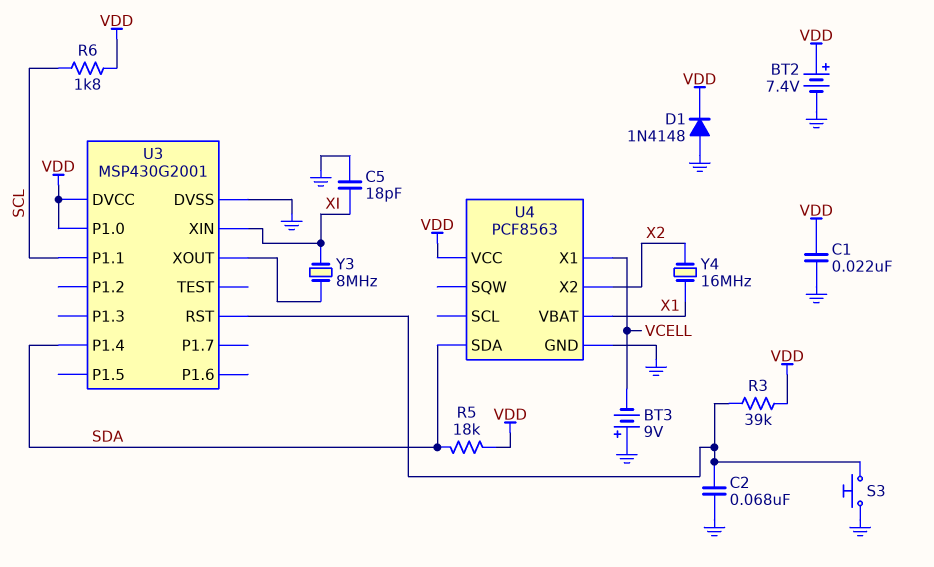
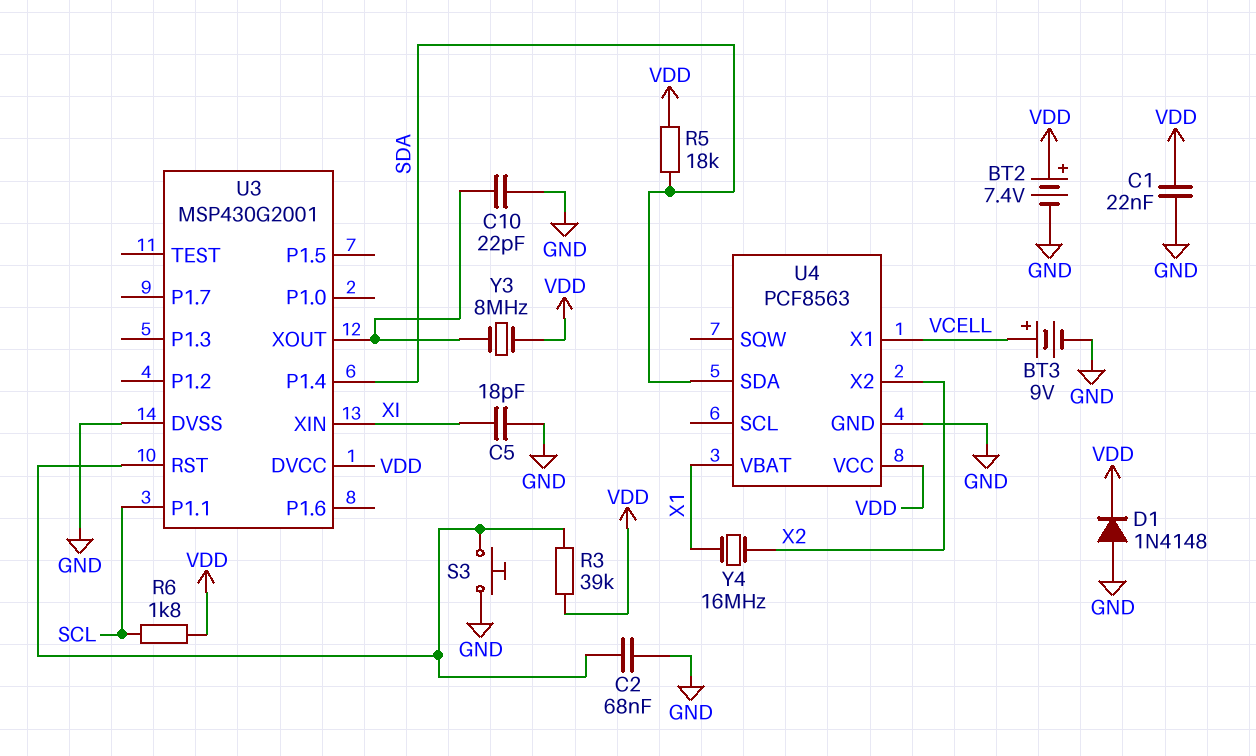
BT3: 9V (plus GND, minus VCELL) -> 9V (plus VCELL, minus GND)
C10: none -> 22pF (GND, U3/XOUT)
U3 pin P1.0: VDD -> none
Y3: 8MHz (U3/XOUT, XI) -> 8MHz (U3/XOUT, VDD)

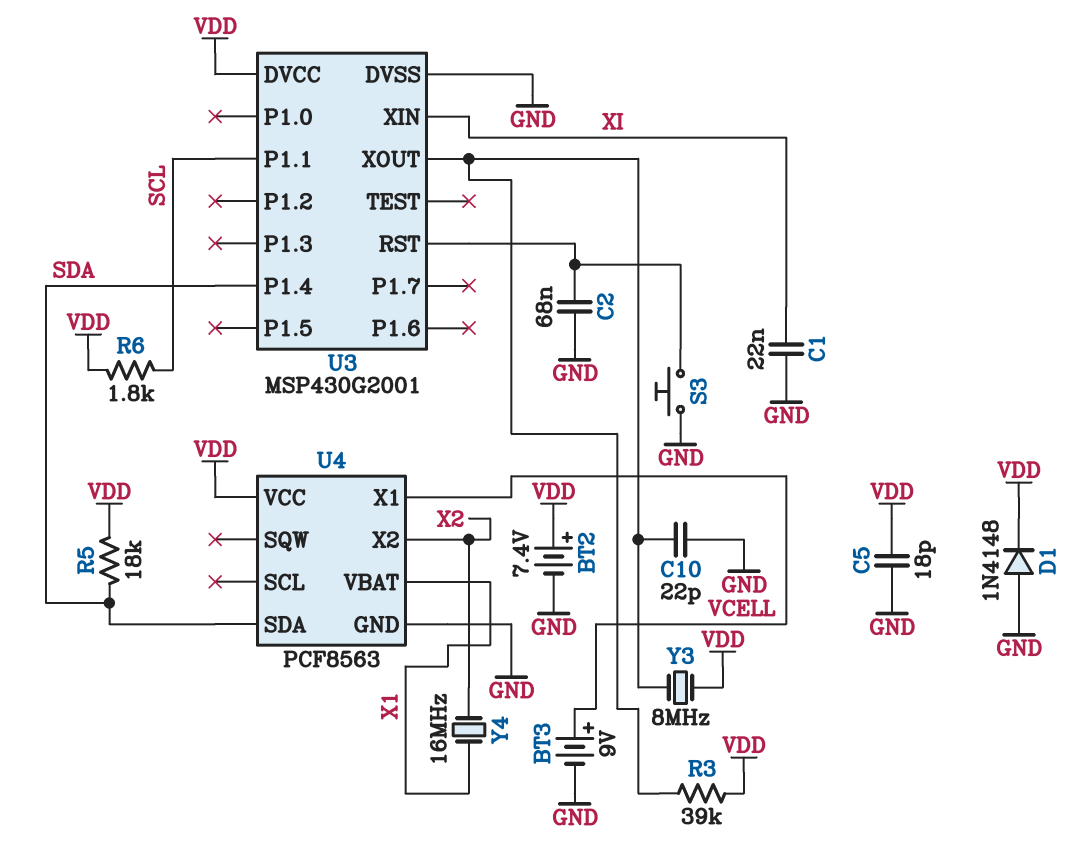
C1: 22nF (GND, VDD) -> 22nF (GND, XI)
C5: 18pF (GND, XI) -> 18pF (GND, VDD)
R3: 39k (U3/RST, VDD) -> 39k (U3/XOUT, VDD)

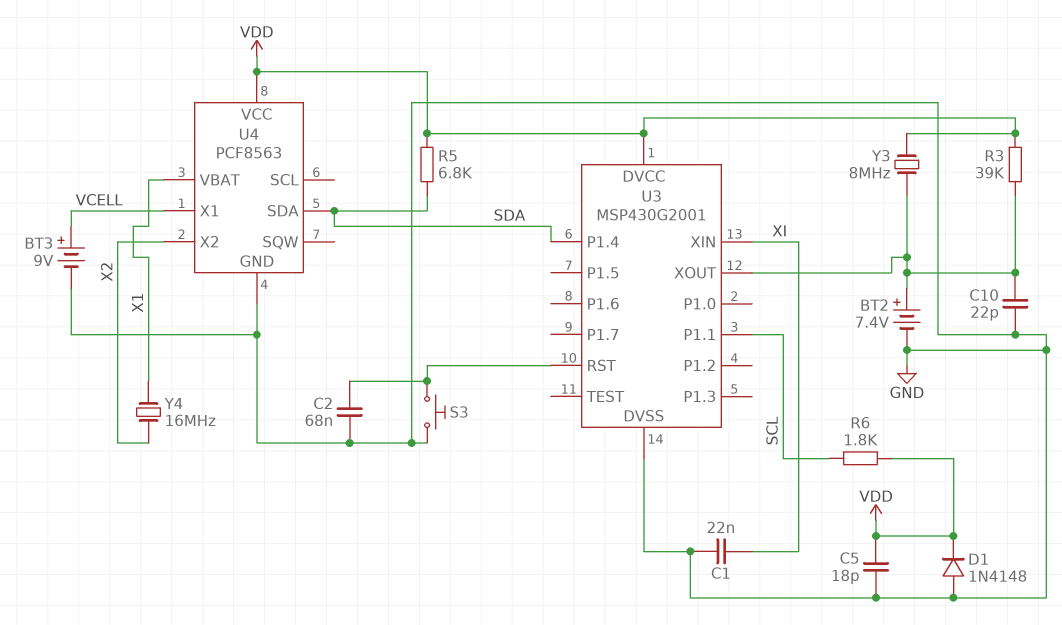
BT2: 7.4V (plus VDD, minus GND) -> 7.4V (plus U3/XOUT, minus GND)
R5: 18k (SDA, VDD) -> 6.8k (SDA, VDD)

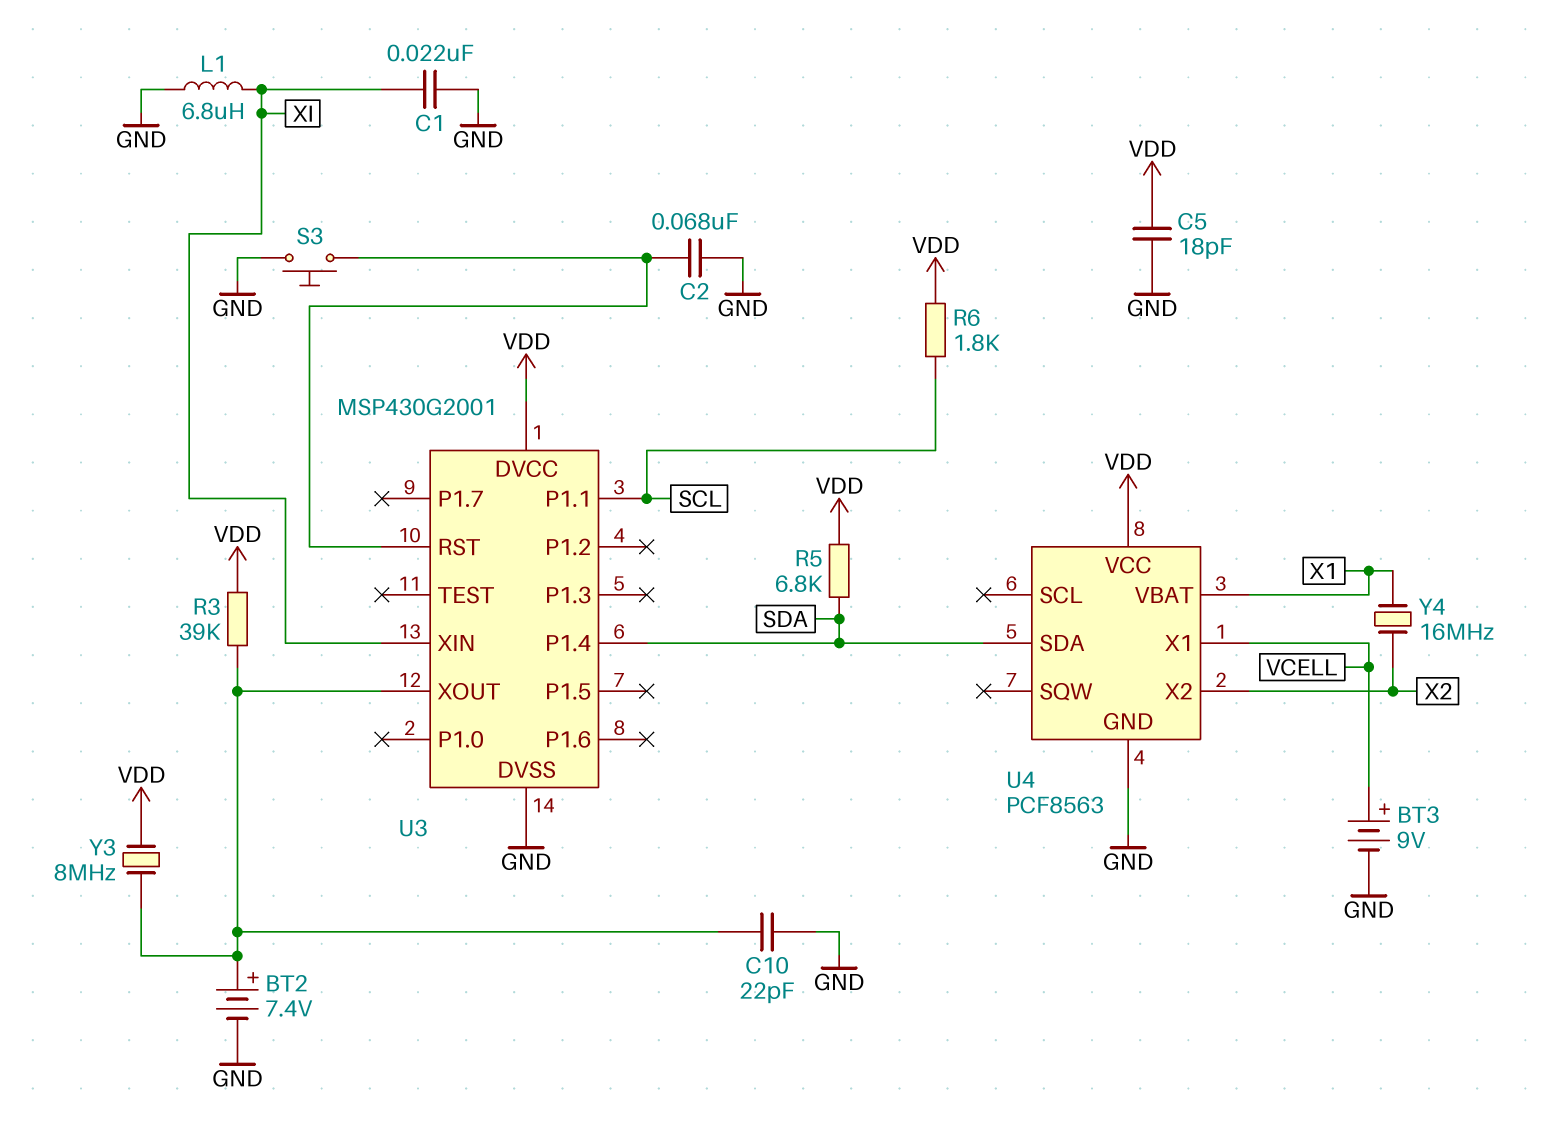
D1: diode 1N4148 (A GND, K VDD) -> none
L1: none -> 6.8uH (GND, XI)

